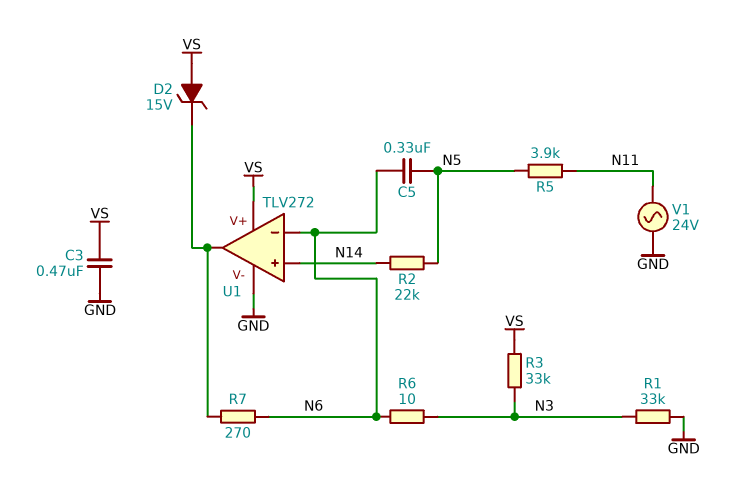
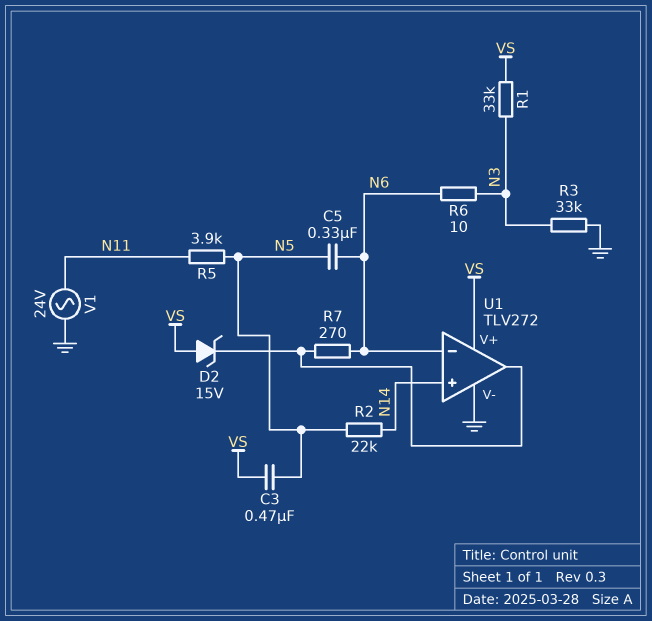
C3: 470nF (GND, VS) -> 470nF (N5, VS)
R1: 33k (GND, N3) -> 33k (N3, VS)
R3: 33k (N3, VS) -> 33k (GND, N3)

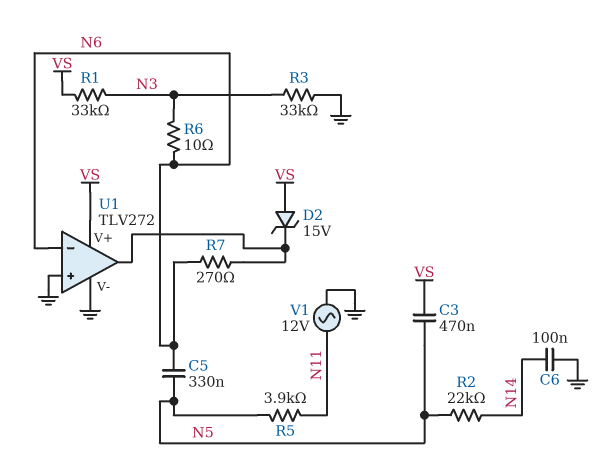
C6: none -> 100nF (GND, N14)
U1 pin in+: N14 -> GND
V1: AC 24V (GND, N11) -> AC 12V (GND, N11)

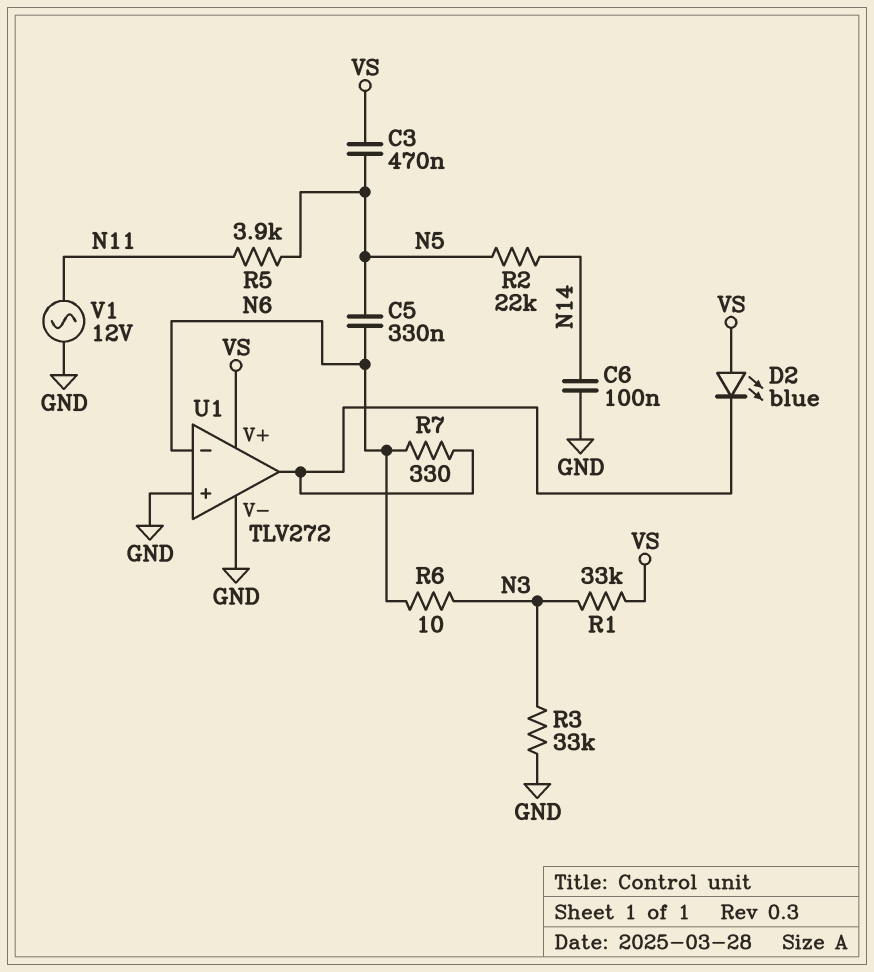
D2: zener 15V (A VS, K U1/out) -> LED blue (A VS, K U1/out)
R7: 270 (N6, U1/out) -> 330 (N6, U1/out)

